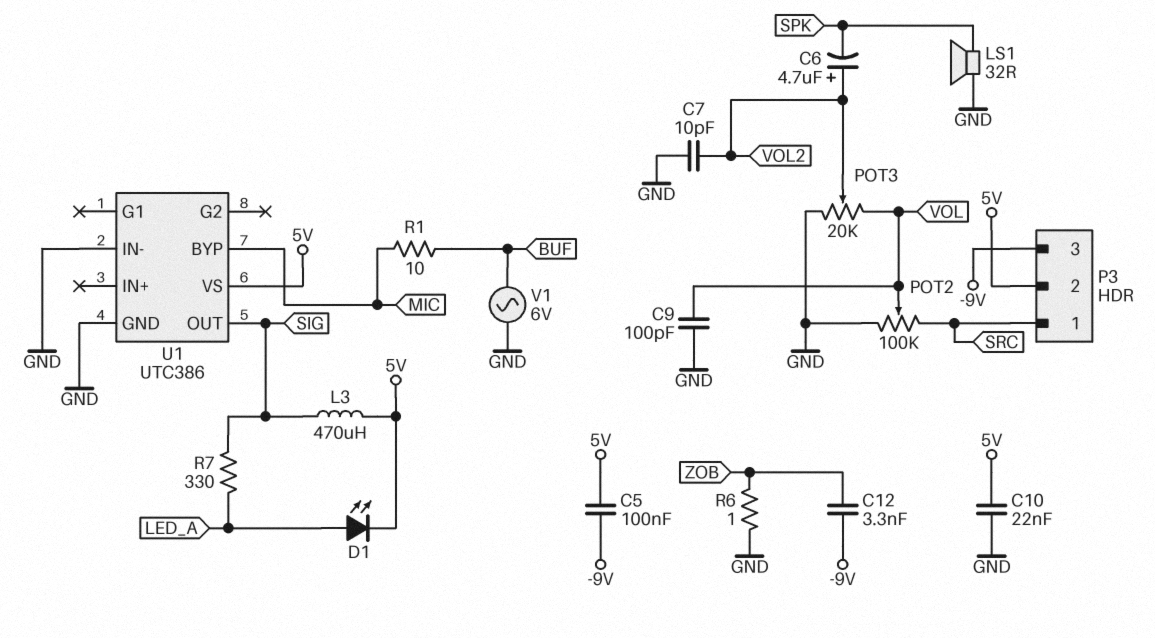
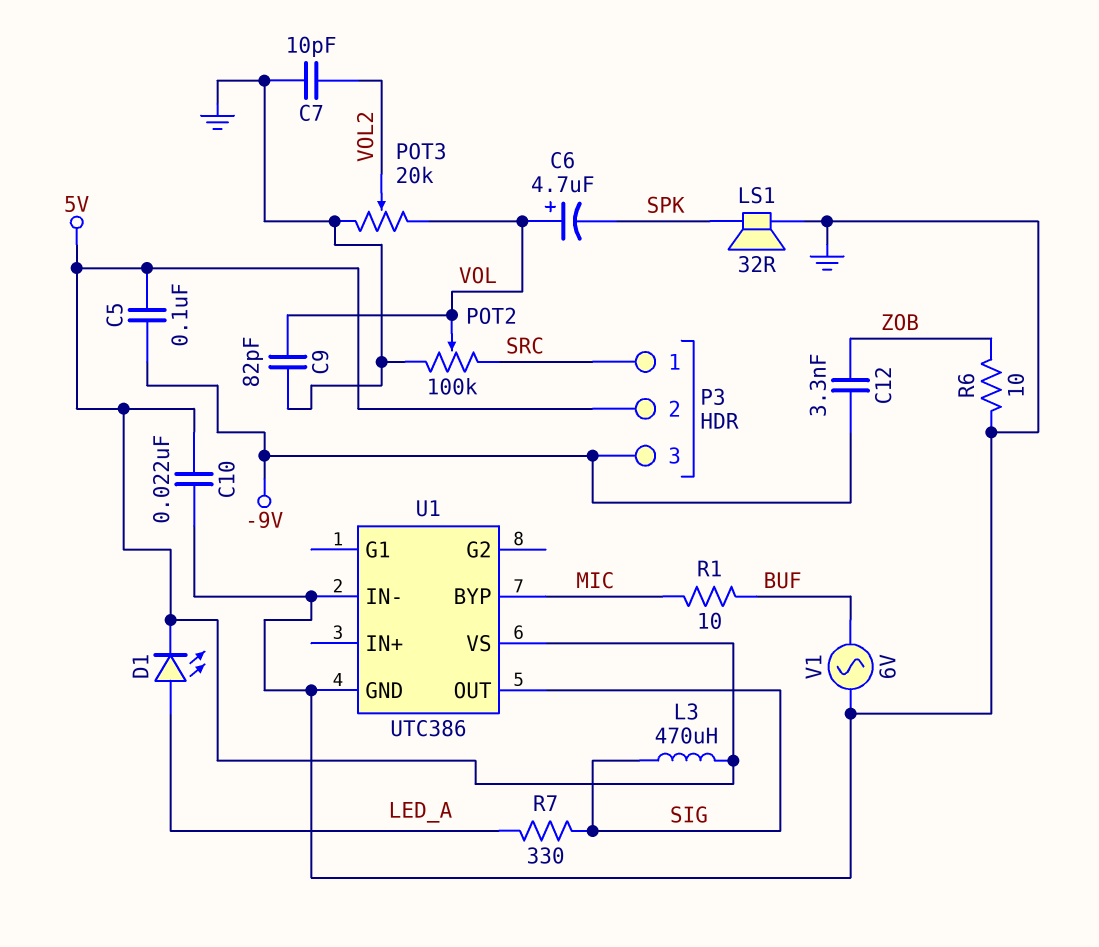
C6: 4.7uF (plus VOL2, minus SPK) -> 4.7uF (plus VOL, minus SPK)
C9: 100pF (GND, VOL) -> 82pF (GND, VOL)
R6: 1 (GND, ZOB) -> 10 (GND, ZOB)

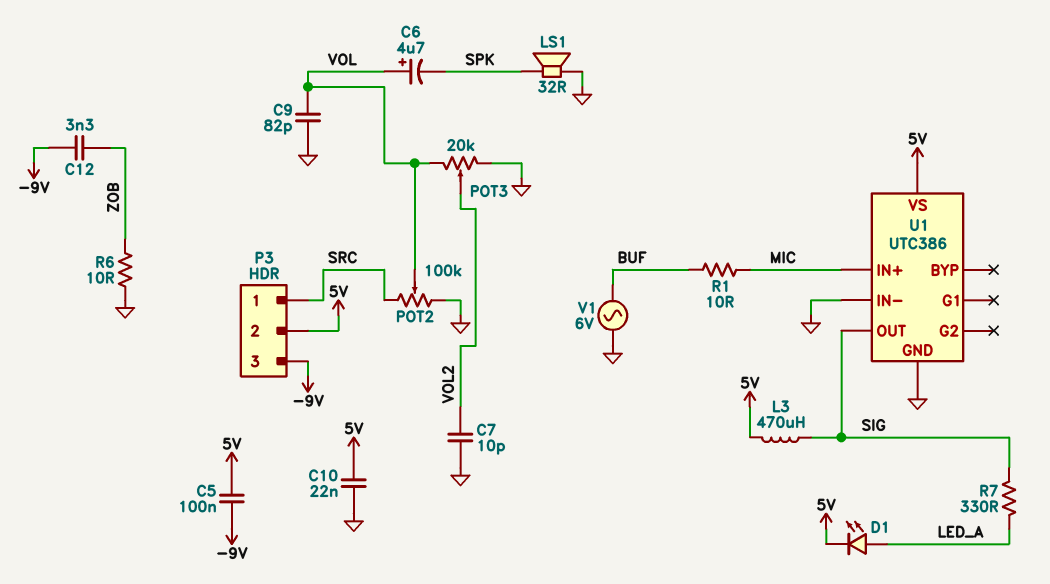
U1 pin BYP: MIC -> none
U1 pin IN+: none -> MIC

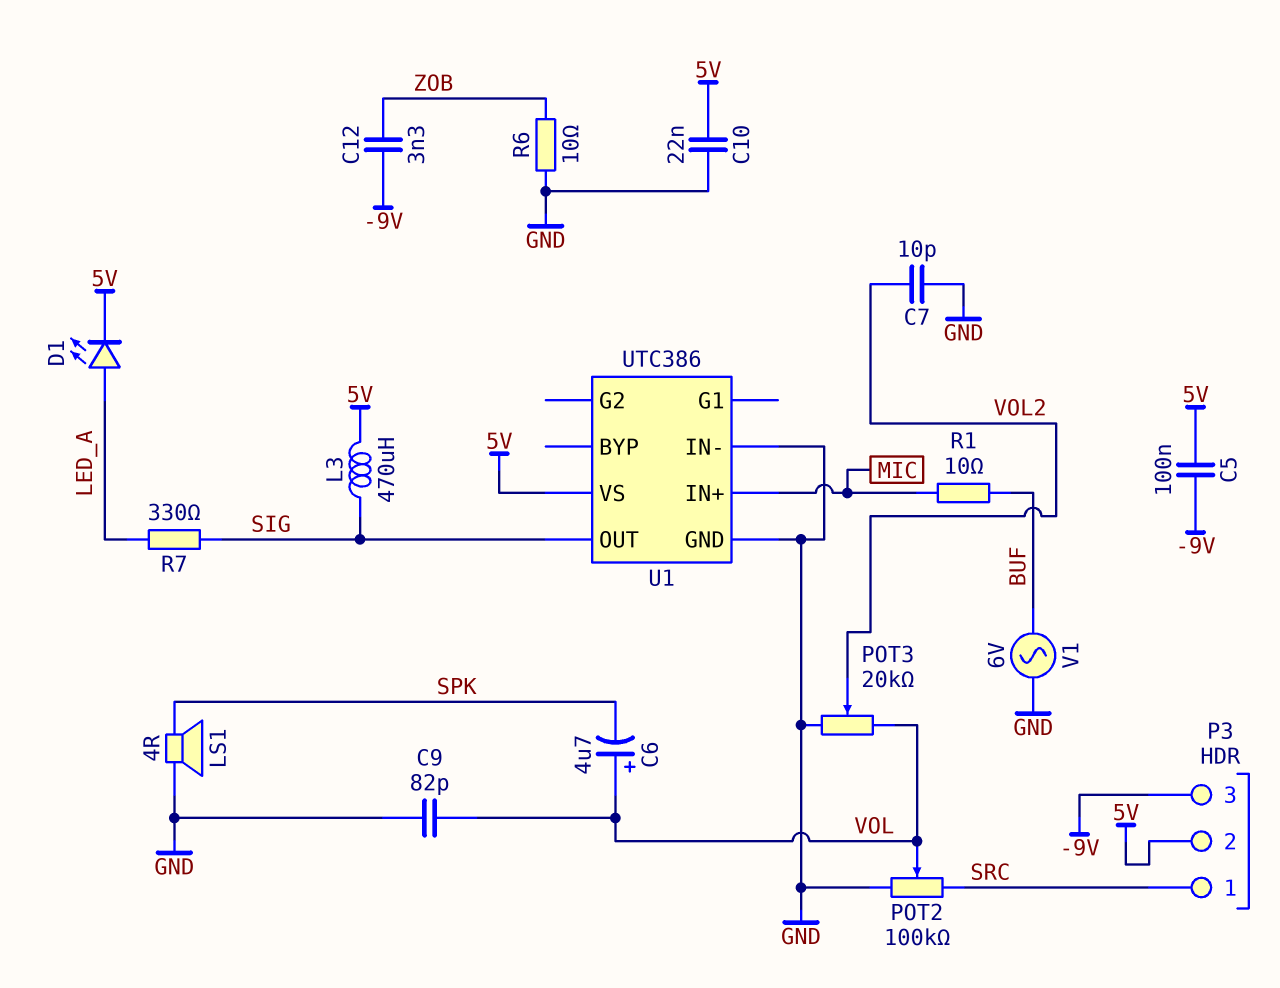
LS1: speaker 32R (GND, SPK) -> speaker 4R (GND, SPK)

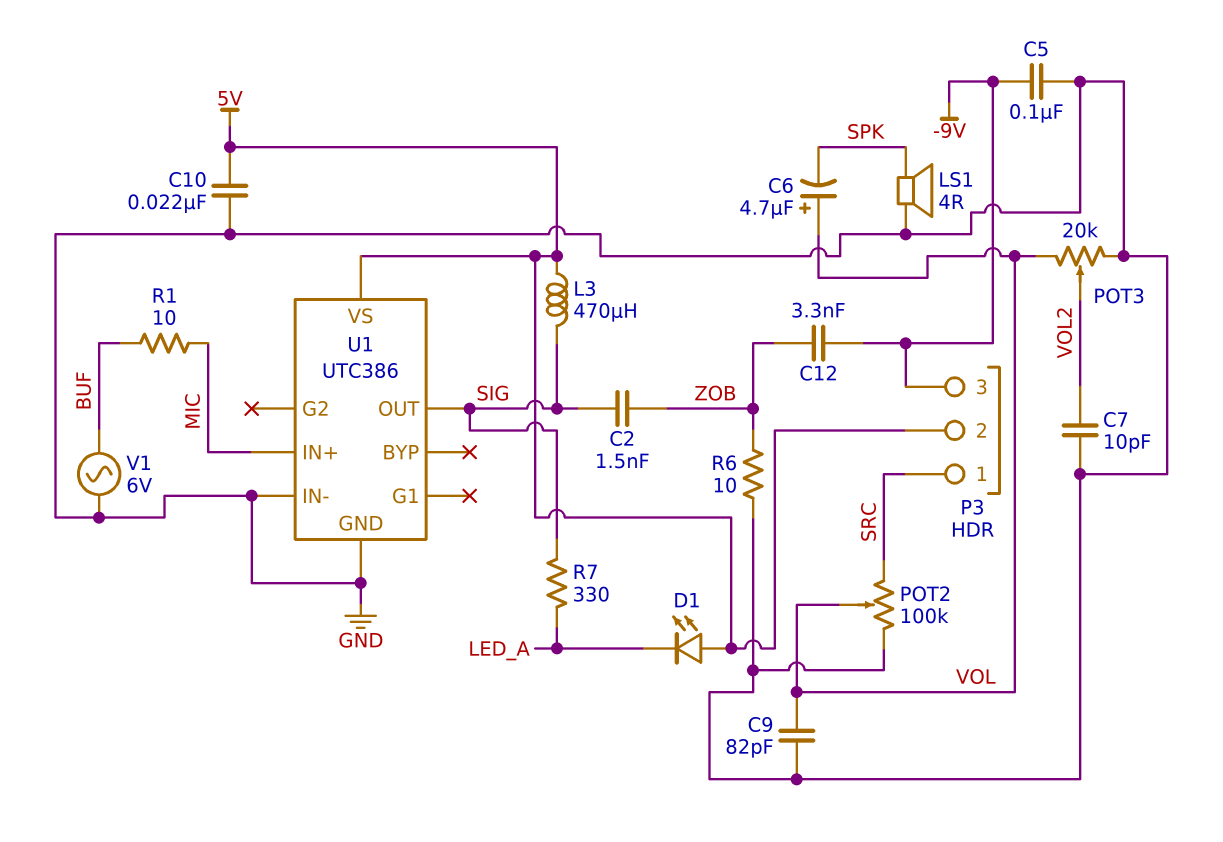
C2: none -> 1.5nF (SIG, ZOB)
C5: 100nF (-9V, 5V) -> 100nF (-9V, GND)
D1: LED (A LED_A, K 5V) -> LED (A 5V, K LED_A)

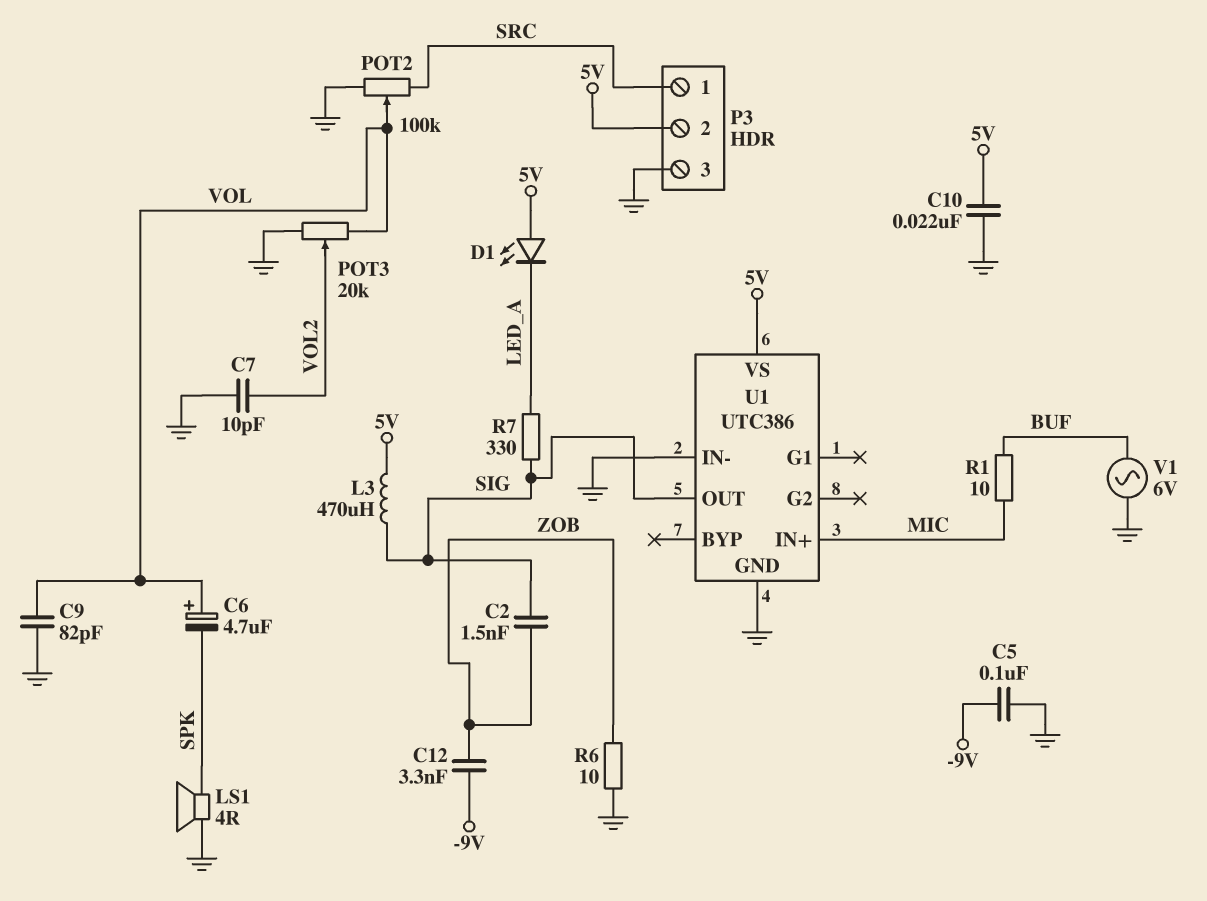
P3 pin 3: -9V -> GND

